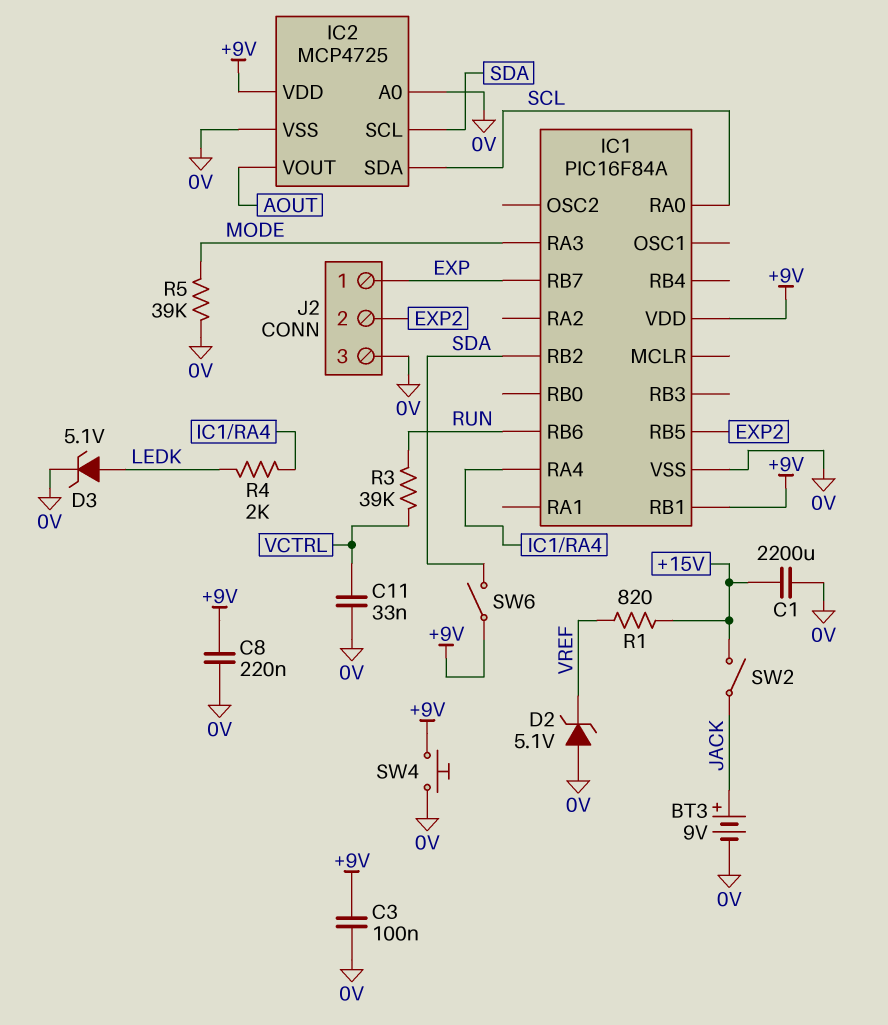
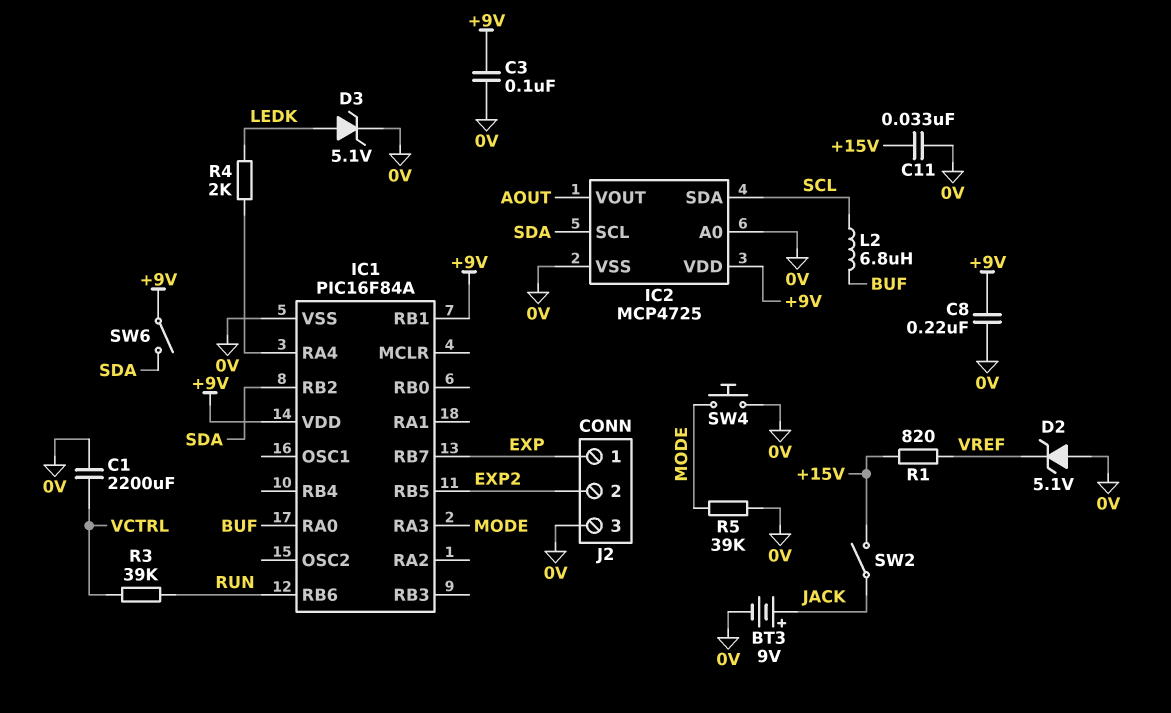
C1: 2200uF (+15V, 0V) -> 2200uF (0V, VCTRL)
C11: 33nF (0V, VCTRL) -> 33nF (+15V, 0V)
IC1 pin RA0: SCL -> BUF
L2: none -> 6.8uH (BUF, SCL)
SW4: button (+9V, 0V) -> button (0V, MODE)

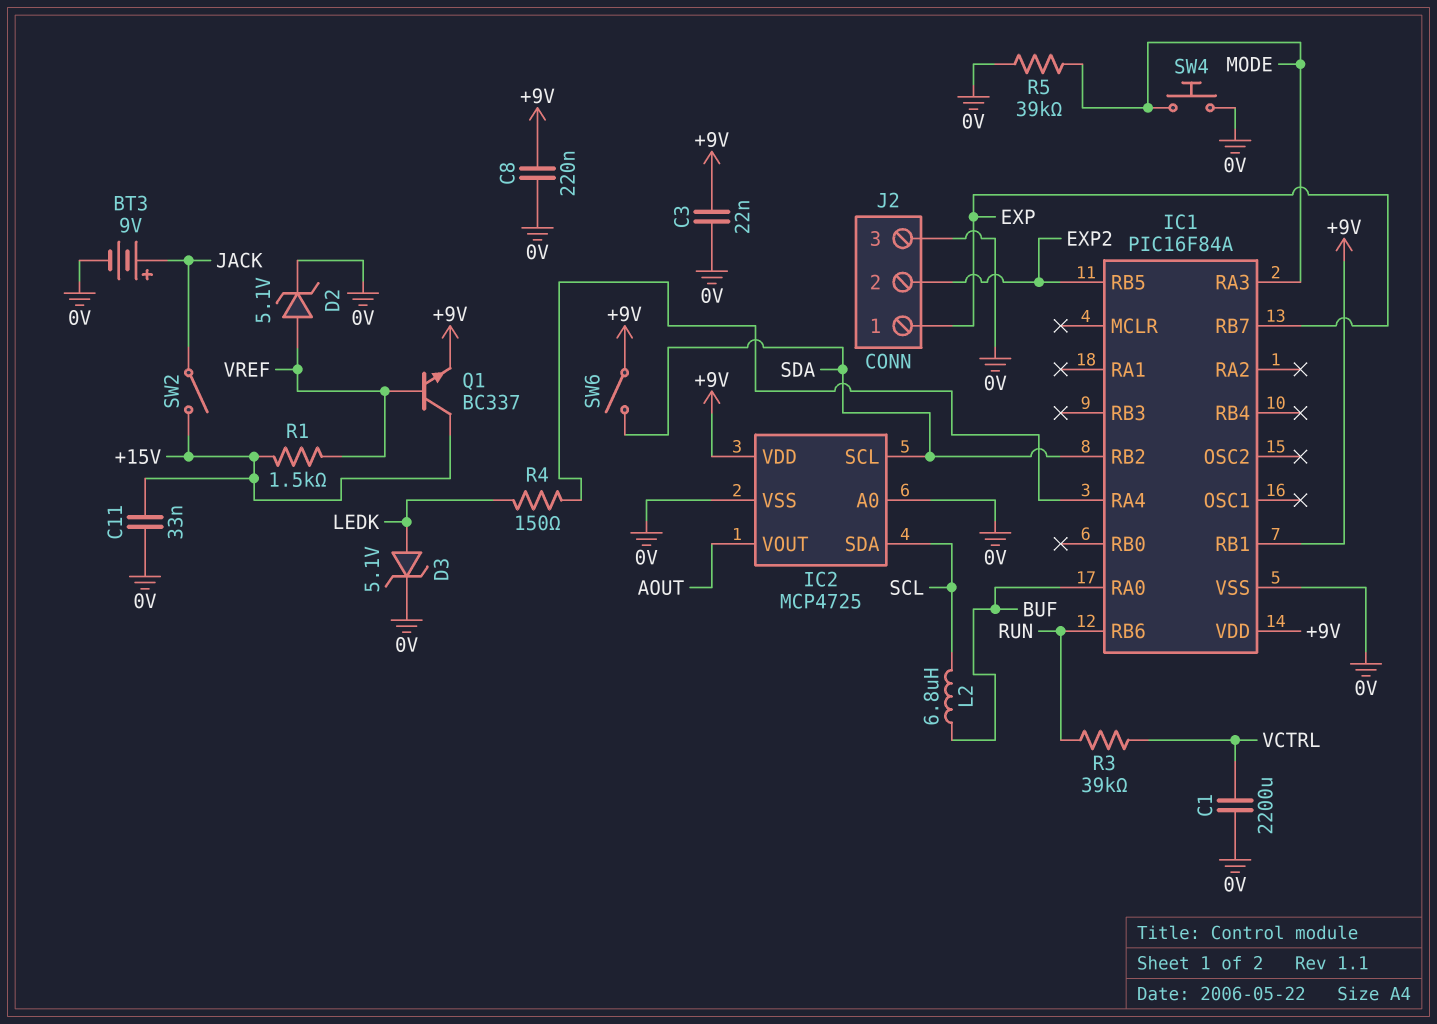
C3: 100nF (+9V, 0V) -> 22nF (+9V, 0V)
D2: zener 5.1V (A 0V, K VREF) -> zener 5.1V (A VREF, K 0V)
Q1: none -> NPN BC337 (B VREF, C +15V, E +9V)
R1: 820 (+15V, VREF) -> 1.5k (+15V, VREF)
R4: 2k (IC1/RA4, LEDK) -> 150 (IC1/RA4, LEDK)

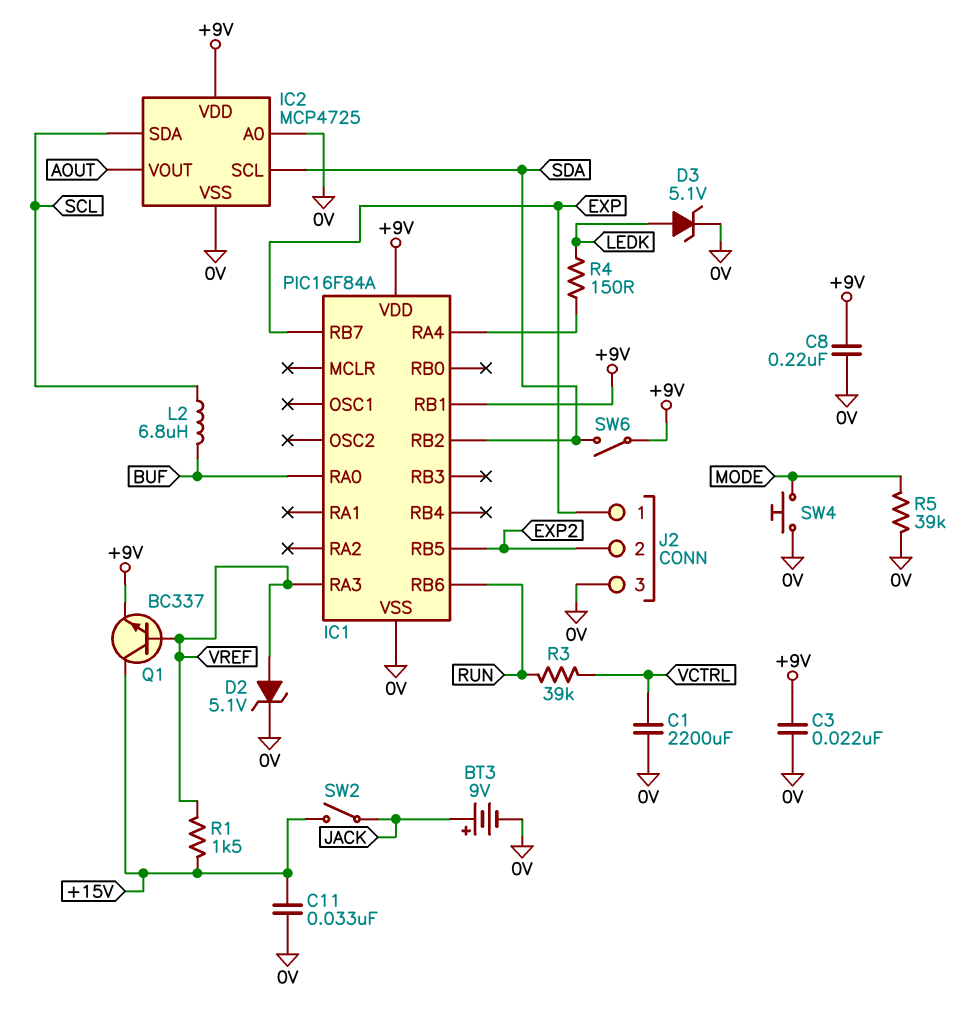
IC1 pin RA3: MODE -> VREF

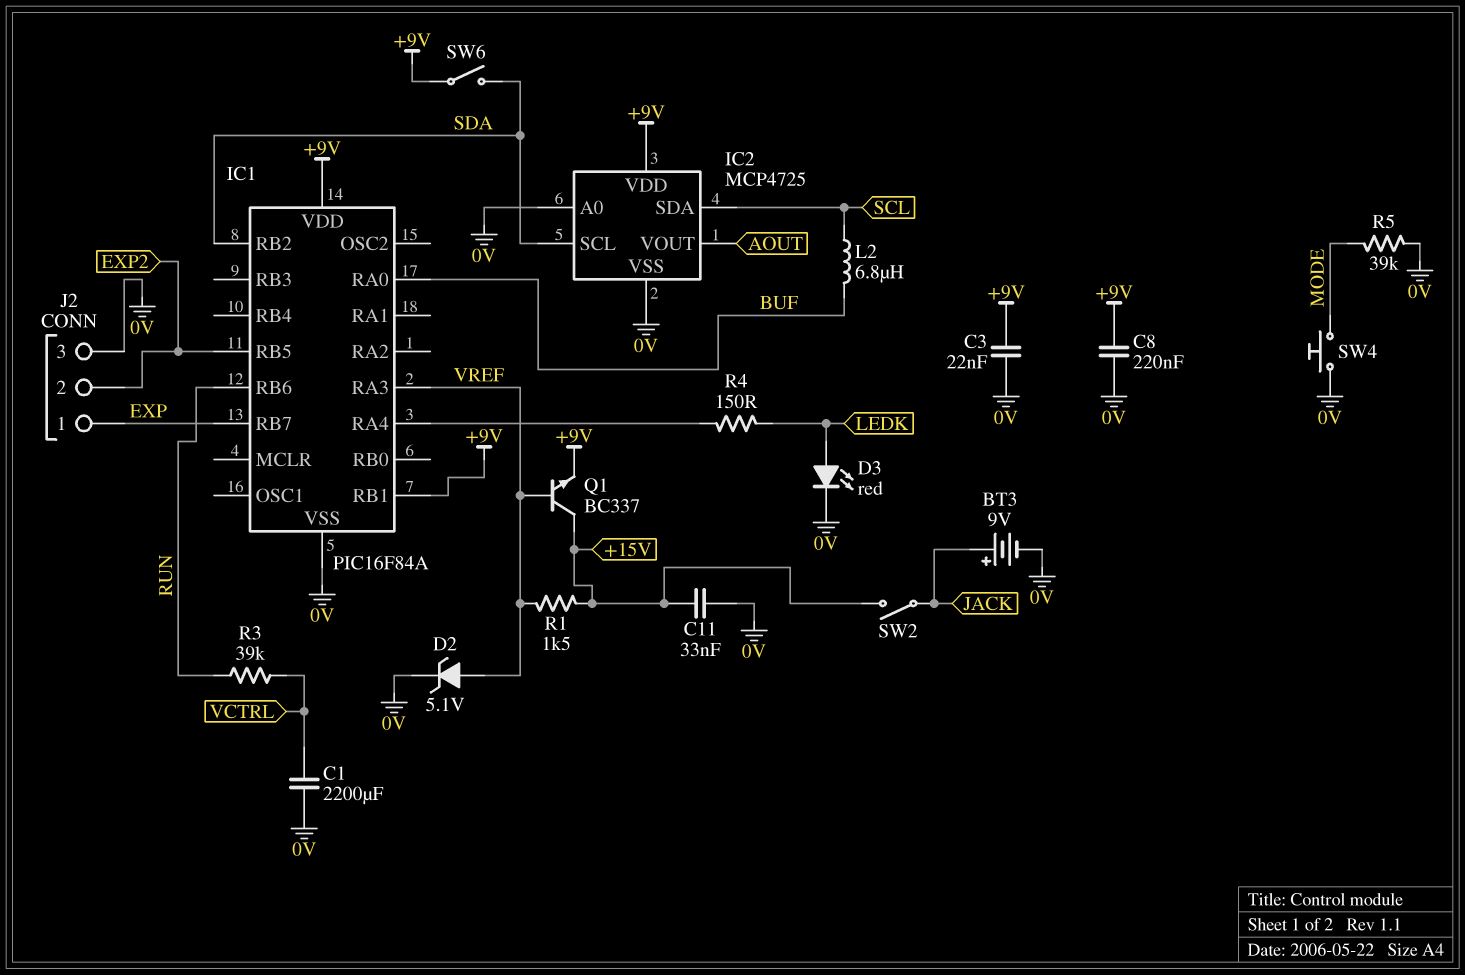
D3: zener 5.1V (A LEDK, K 0V) -> LED red (A LEDK, K 0V)

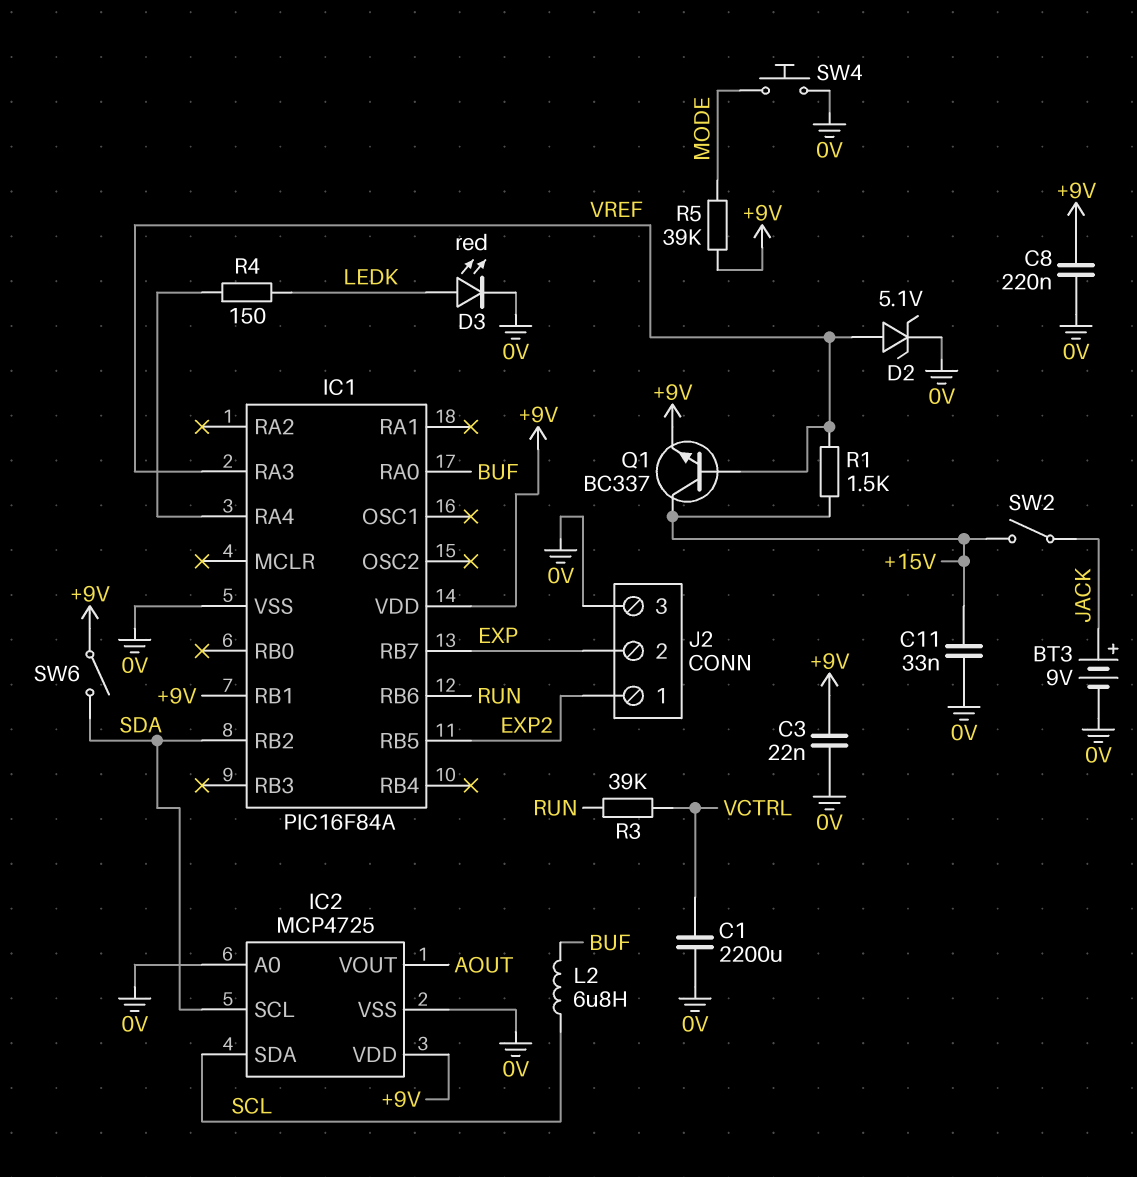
J2 pin 1: EXP -> EXP2
J2 pin 2: EXP2 -> EXP
R5: 39k (0V, MODE) -> 39k (+9V, MODE)

